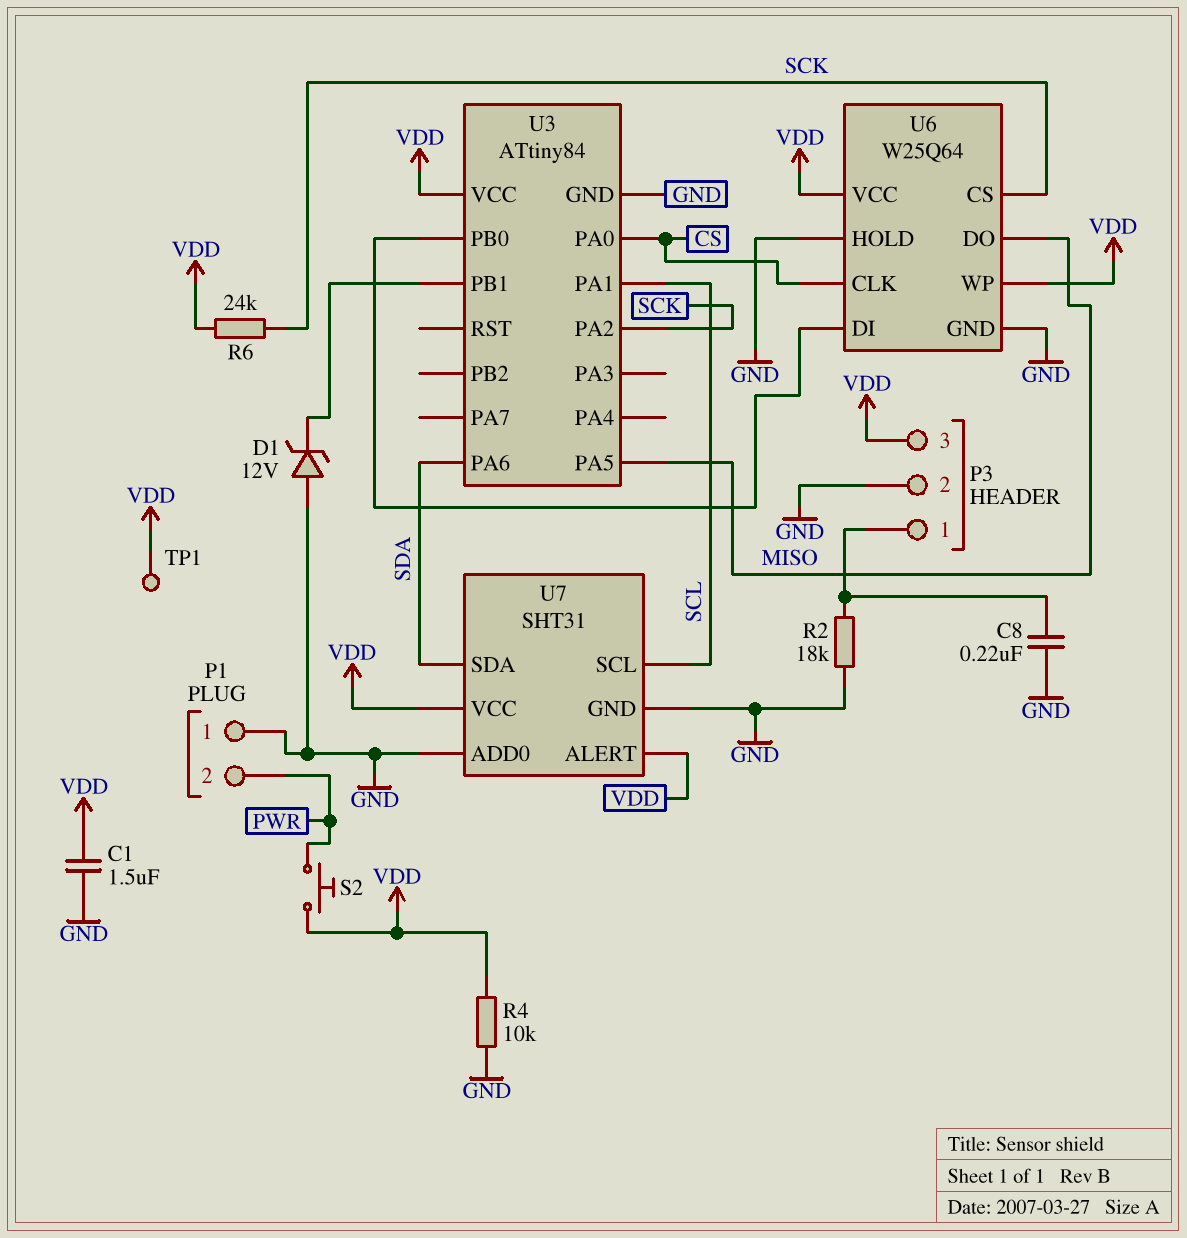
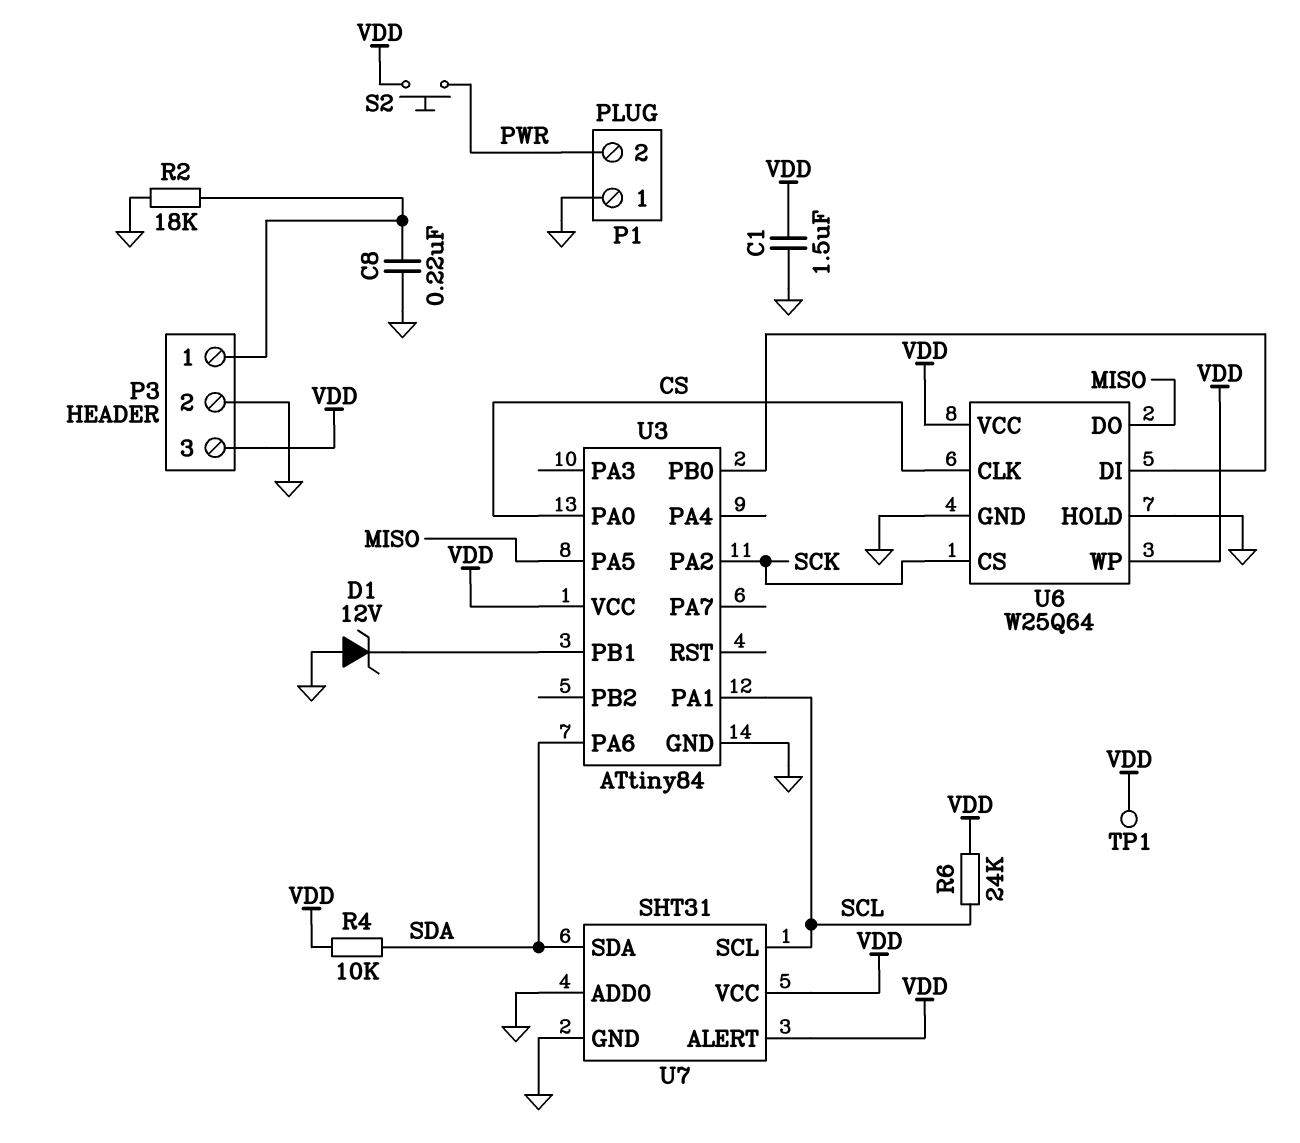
R4: 10k (GND, VDD) -> 10k (SDA, VDD)
R6: 24k (SCK, VDD) -> 24k (SCL, VDD)

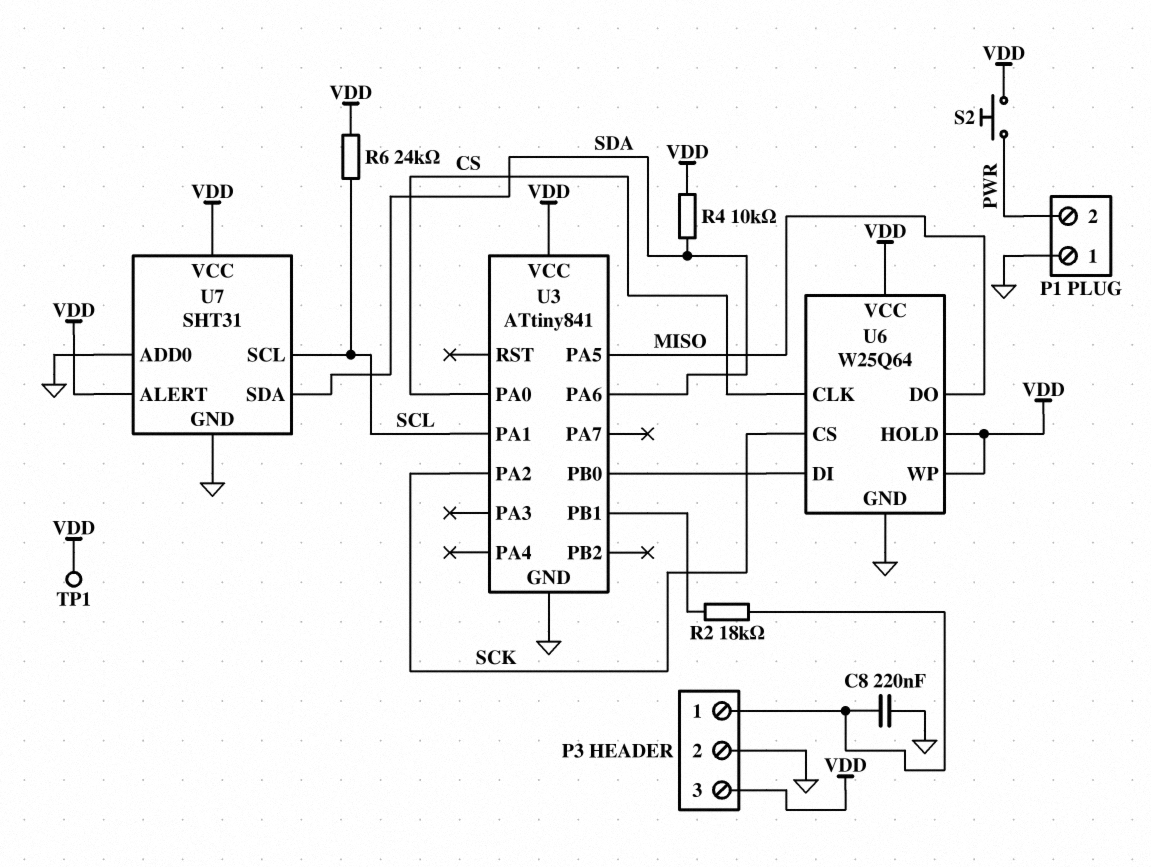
C1: 1.5uF (GND, VDD) -> none
D1: zener 12V (A GND, K U3/PB1) -> none
R2: 18k (GND, P3/1) -> 18k (P3/1, U3/PB1)
U3: ATtiny84 -> ATtiny841
U6 pin HOLD: GND -> VDD

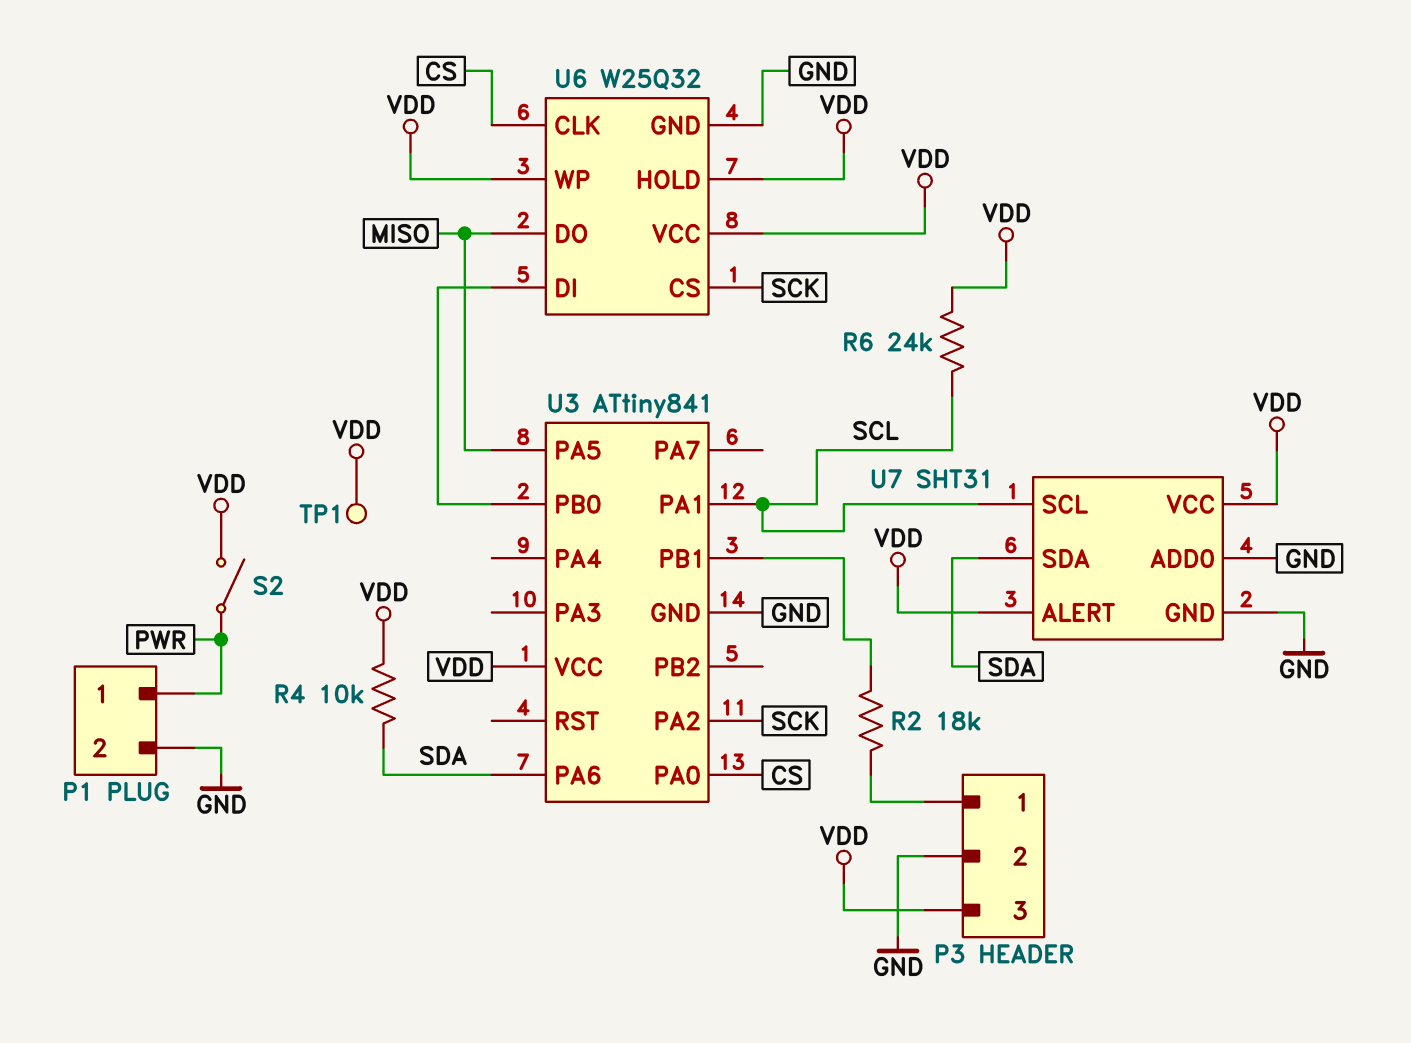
C8: 220nF (GND, P3/1) -> none
P1 pin 1: GND -> PWR
P1 pin 2: PWR -> GND
S2: button (PWR, VDD) -> switch (PWR, VDD)
U6: W25Q64 -> W25Q32

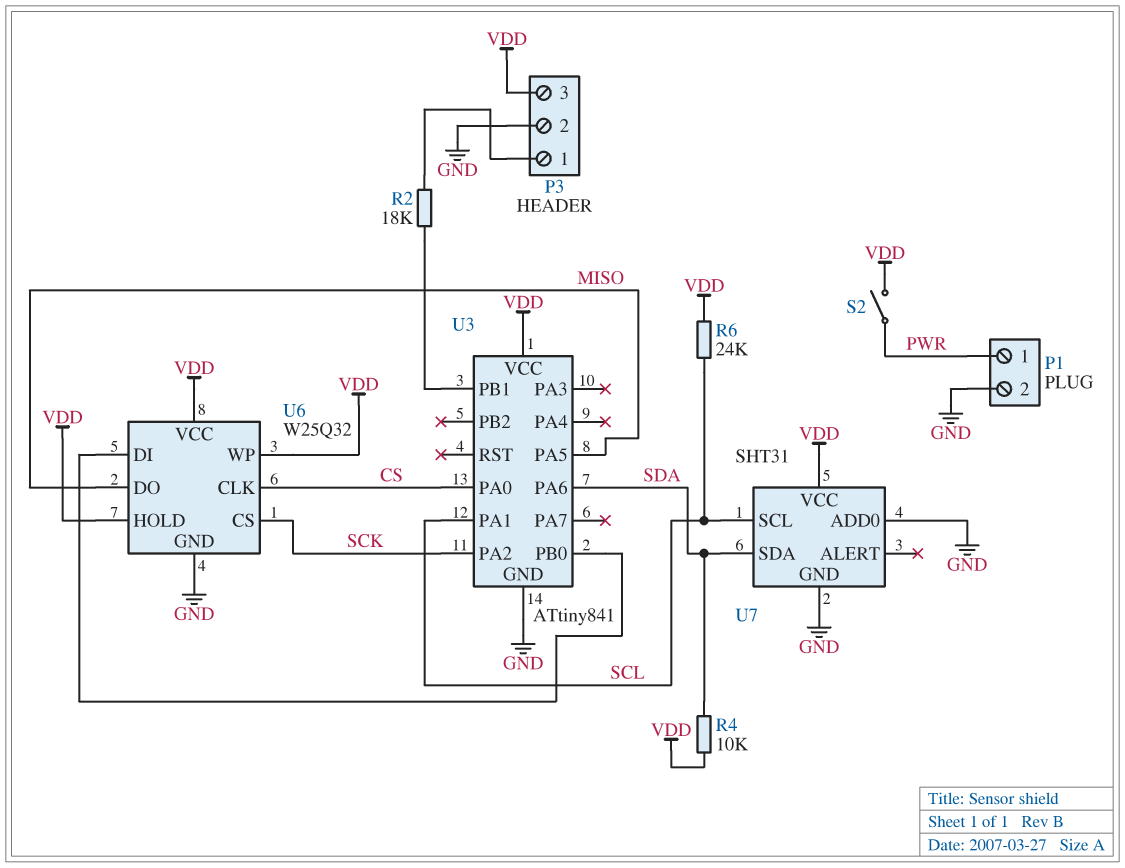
TP1: test point (VDD) -> none
U7 pin ALERT: VDD -> none

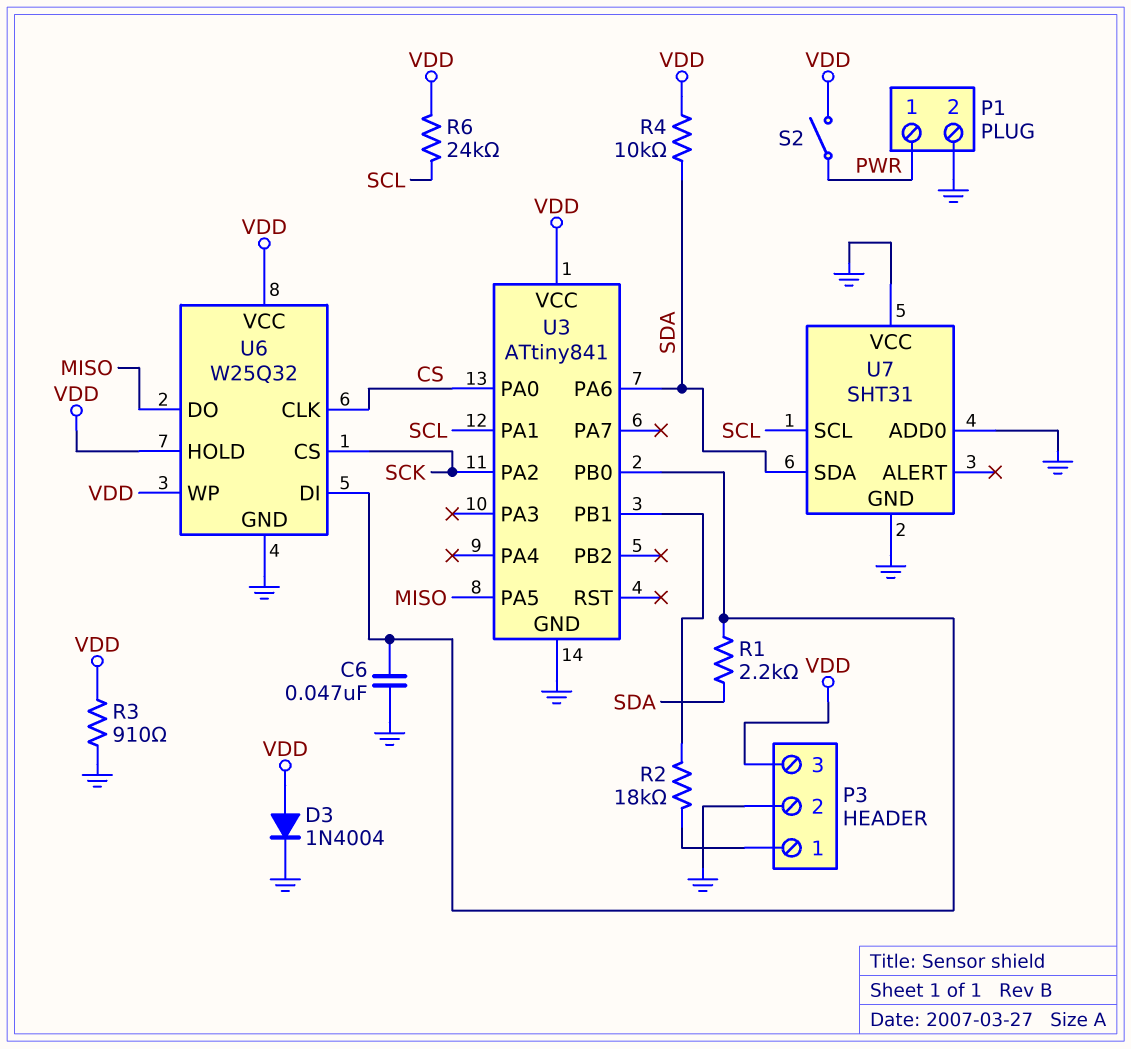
C6: none -> 47nF (GND, U3/PB0)
D3: none -> diode 1N4004 (A VDD, K GND)
R1: none -> 2.2k (SDA, U3/PB0)
R3: none -> 910 (GND, VDD)
U7 pin VCC: VDD -> GND

